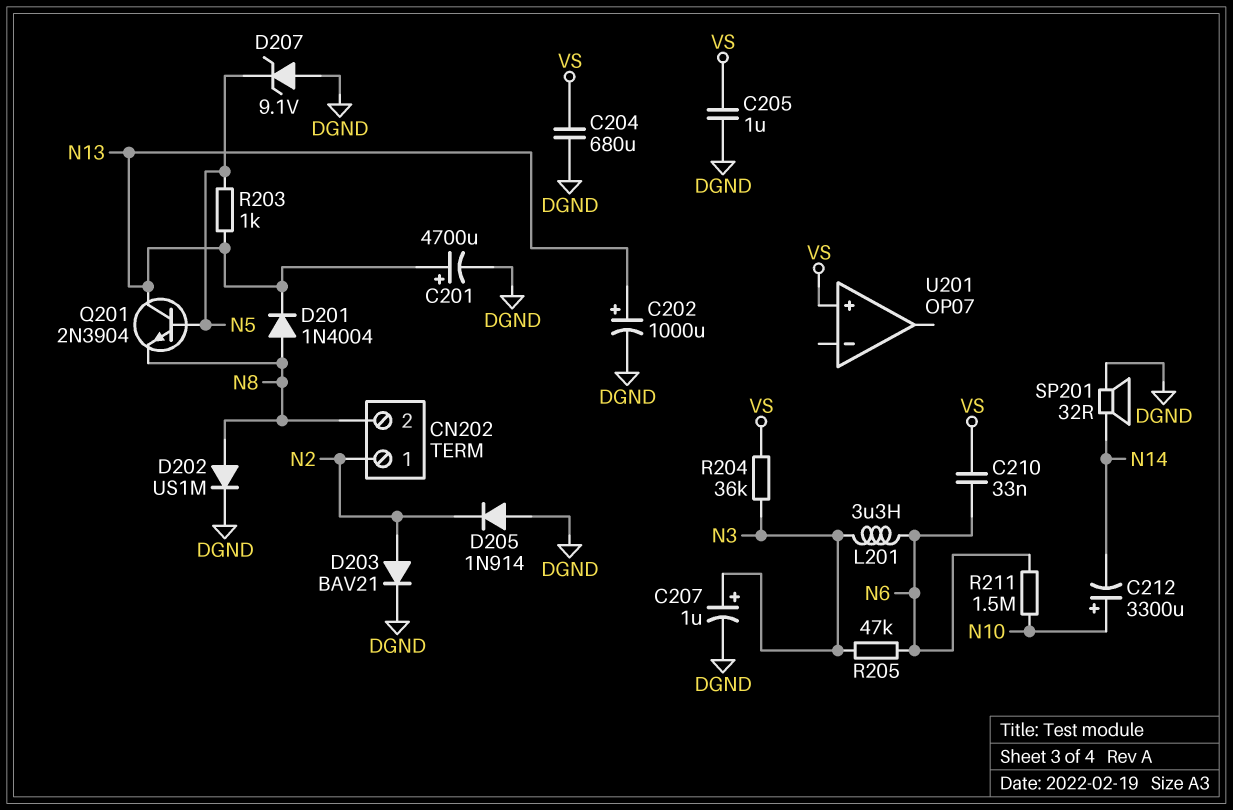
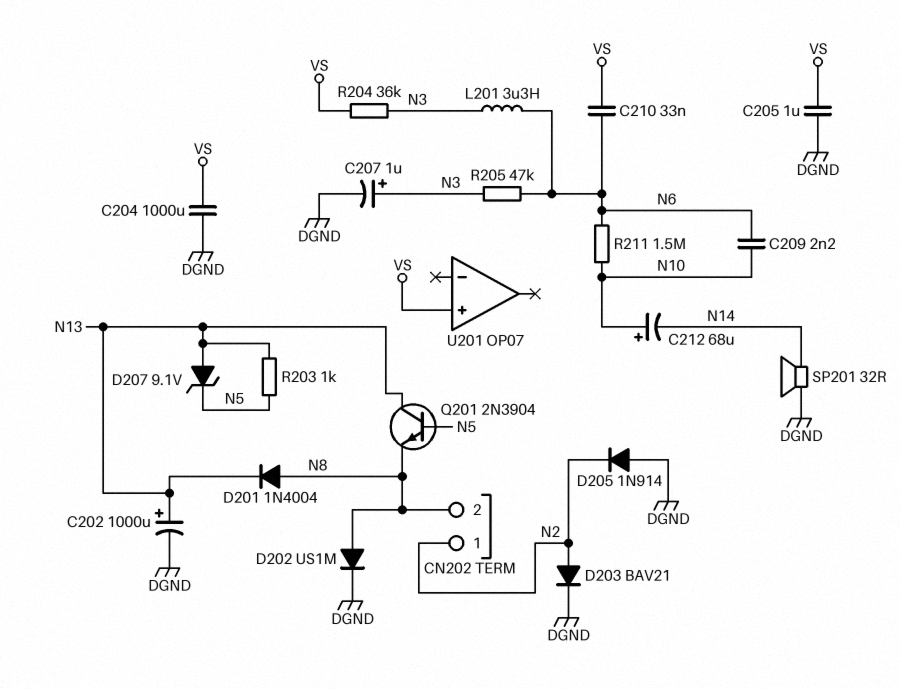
C201: 4700uF (plus N13, minus DGND) -> none
C204: 680uF (DGND, VS) -> 1000uF (DGND, VS)
C209: none -> 2.2nF (N6, N10)
C212: 3300uF (plus N10, minus N14) -> 68uF (plus N10, minus N14)
D207: zener 9.1V (A DGND, K N5) -> zener 9.1V (A N13, K N5)

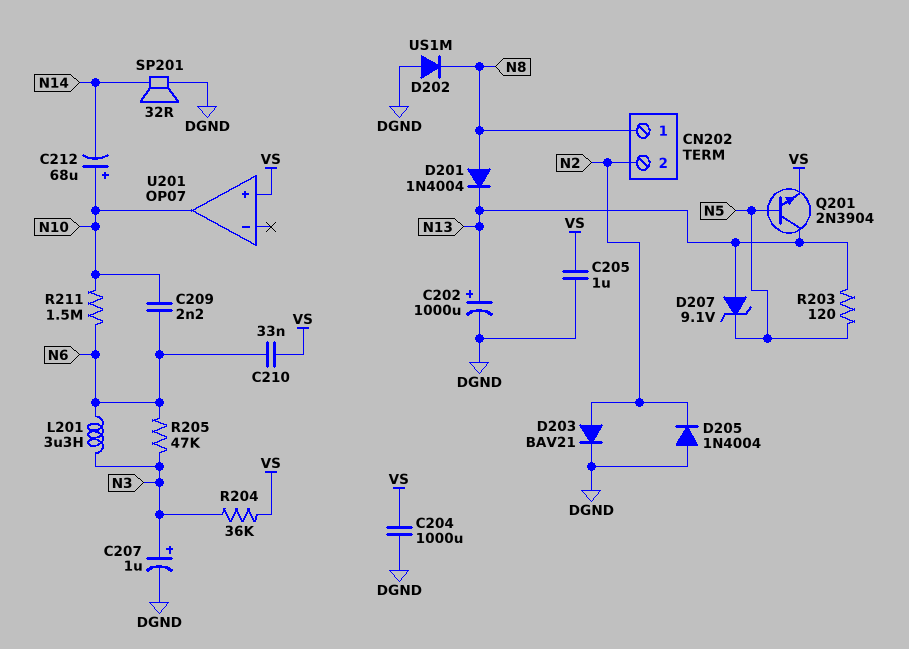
CN202 pin 1: N2 -> N8
CN202 pin 2: N8 -> N2
D202: diode US1M (A N8, K DGND) -> diode US1M (A DGND, K N8)
D205: diode 1N914 (A DGND, K N2) -> diode 1N4004 (A DGND, K N2)
Q201: NPN 2N3904 (B N5, C N13, E N8) -> NPN 2N3904 (B N5, C N13, E VS)
R203: 1k (N5, N13) -> 120 (N5, N13)
U201 pin out: none -> N10

